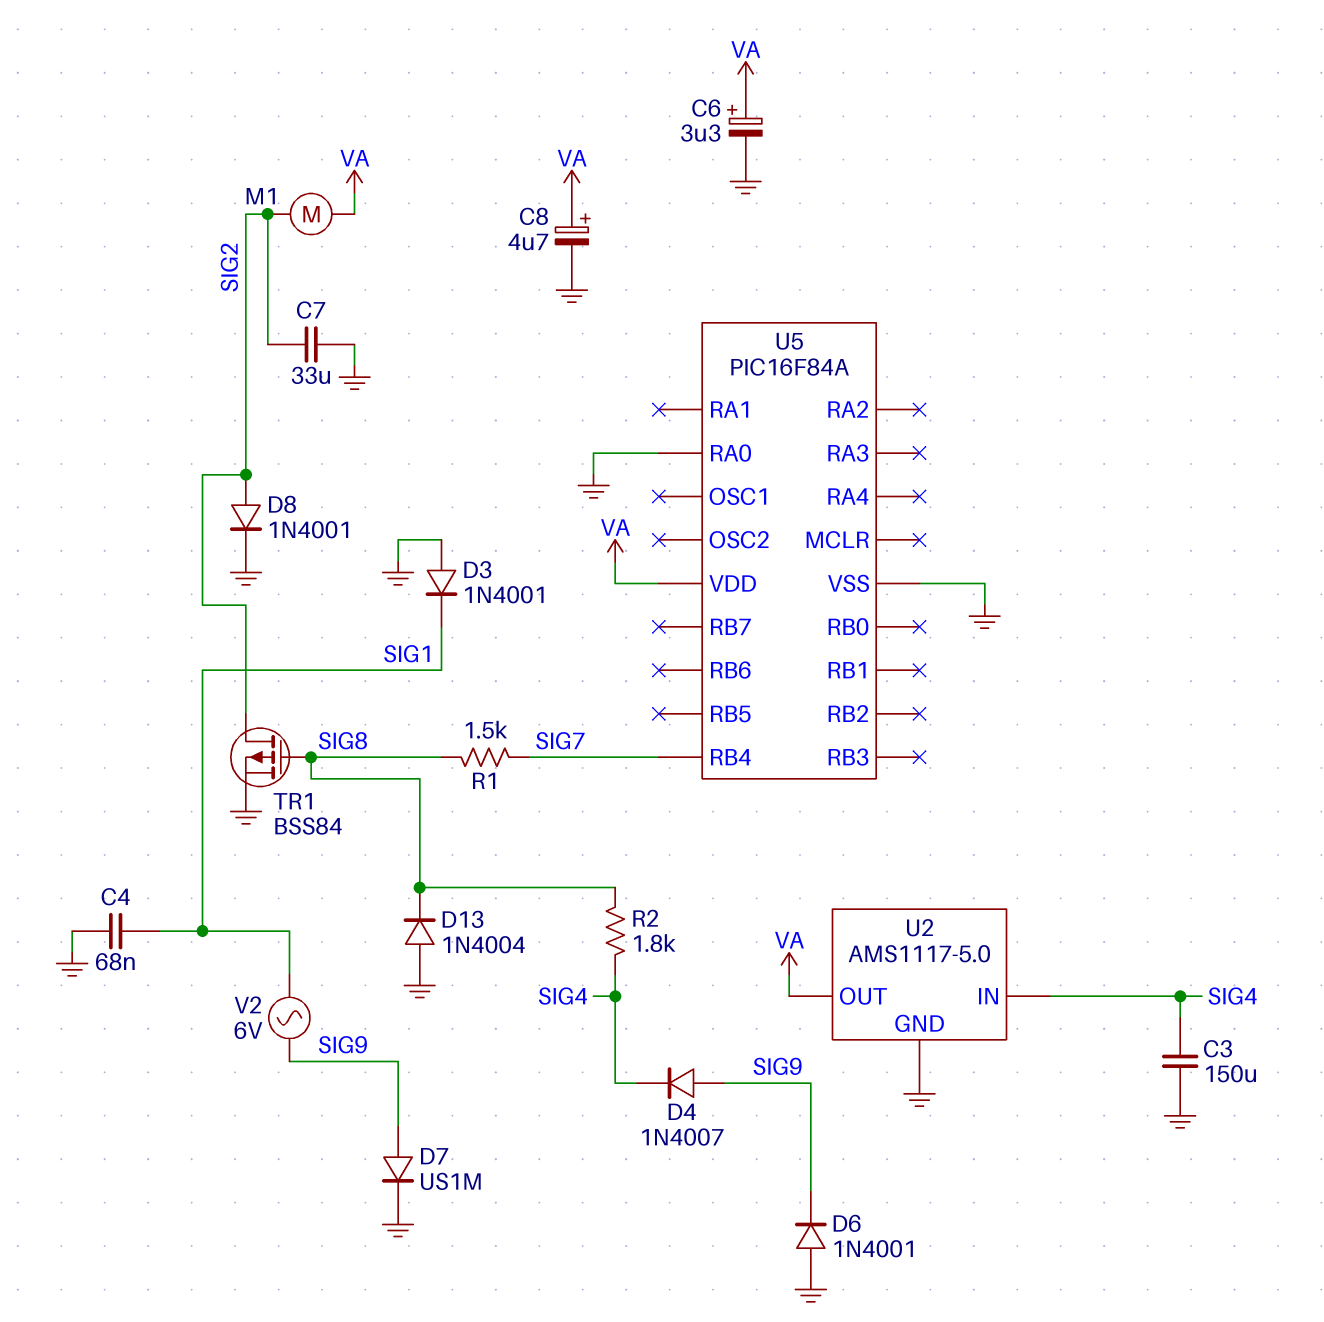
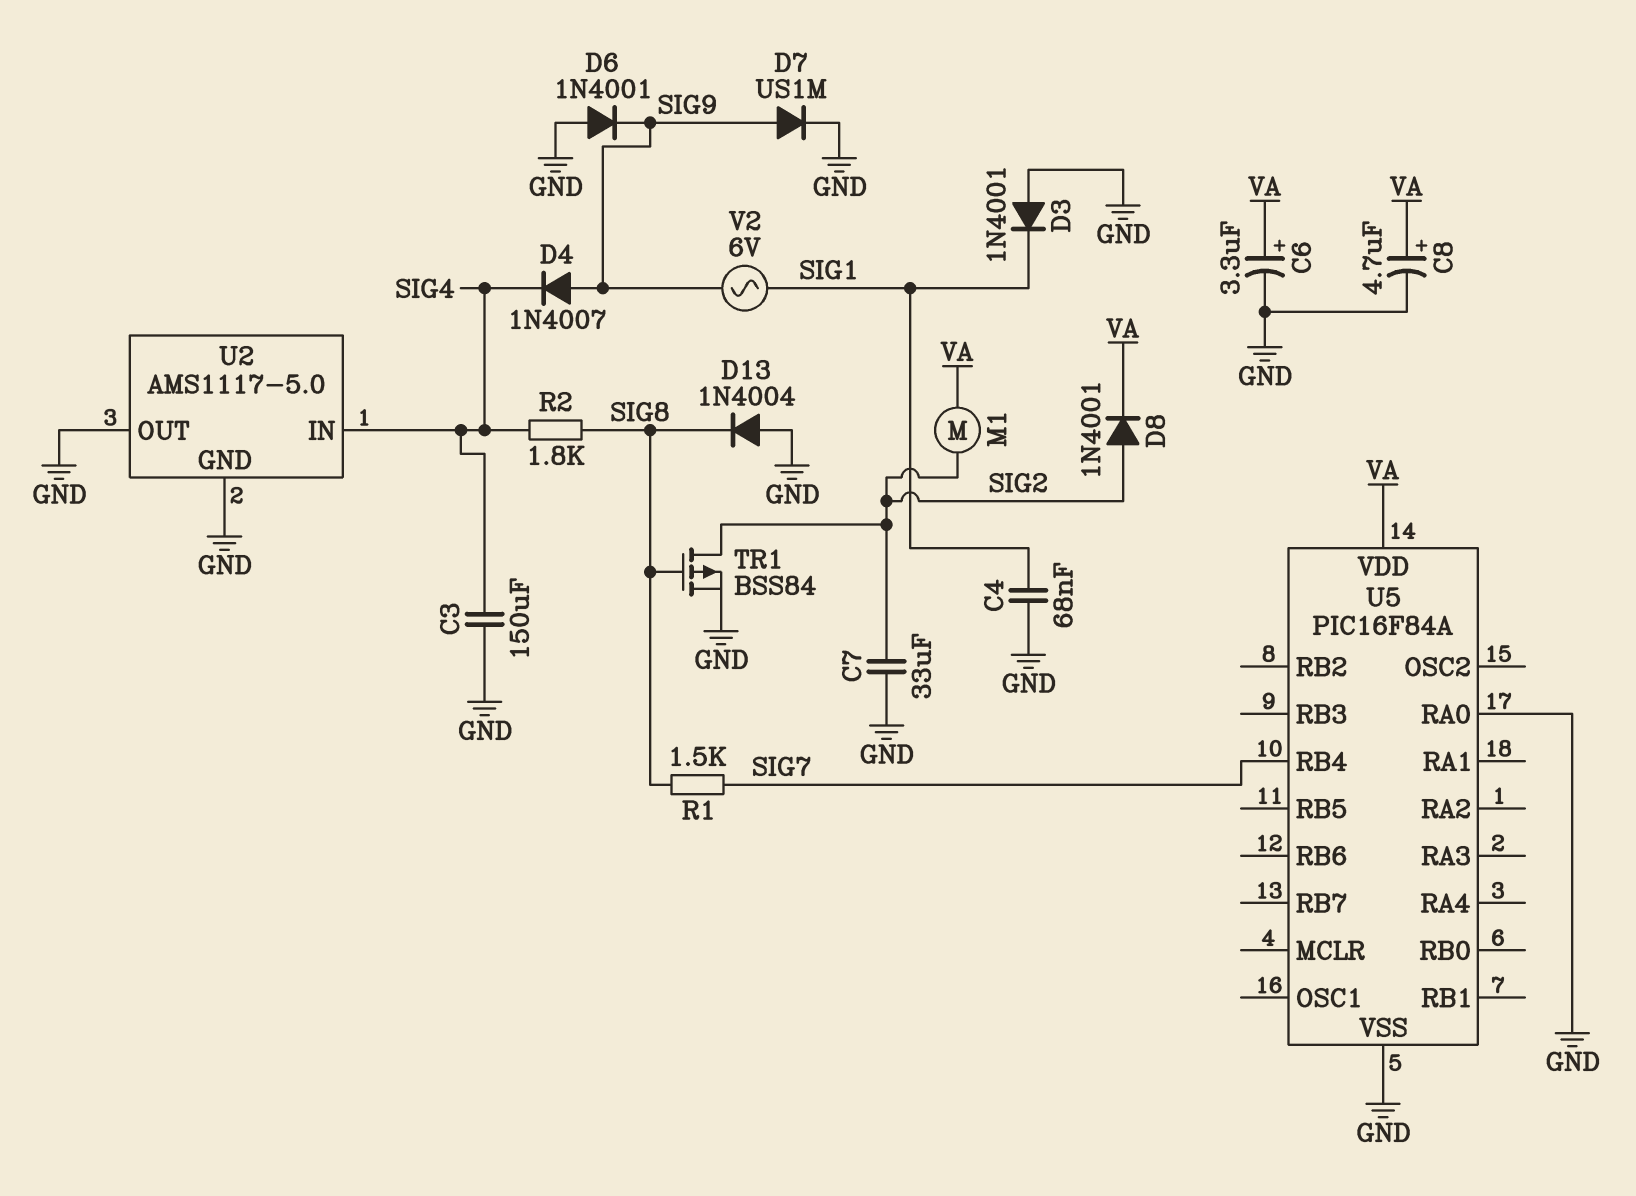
D8: diode 1N4001 (A SIG2, K GND) -> diode 1N4001 (A SIG2, K VA)
U2 pin OUT: VA -> GND

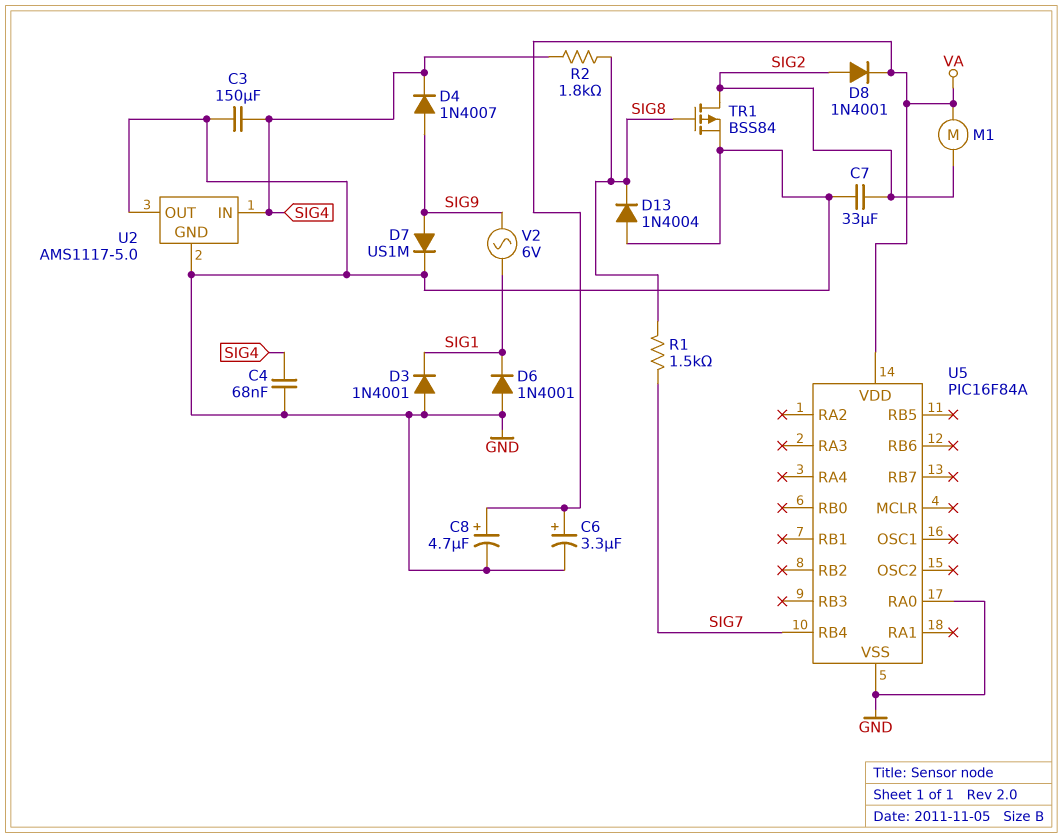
C4: 68nF (GND, SIG1) -> 68nF (GND, SIG4)
D6: diode 1N4001 (A GND, K SIG9) -> diode 1N4001 (A GND, K SIG1)

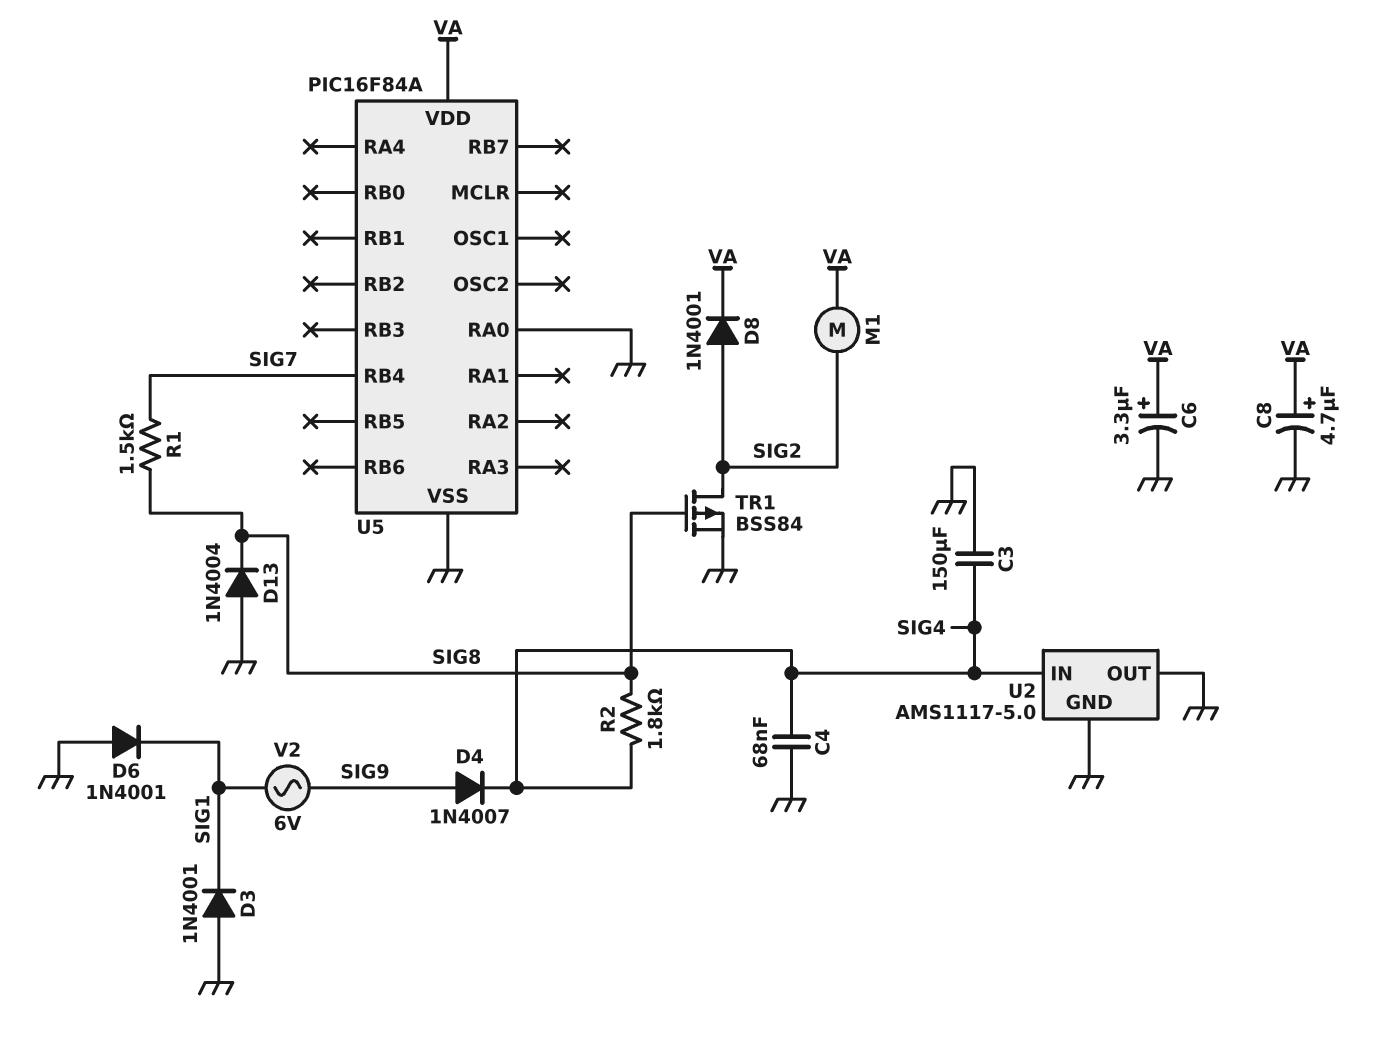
C7: 33uF (GND, SIG2) -> none
D7: diode US1M (A SIG9, K GND) -> none

